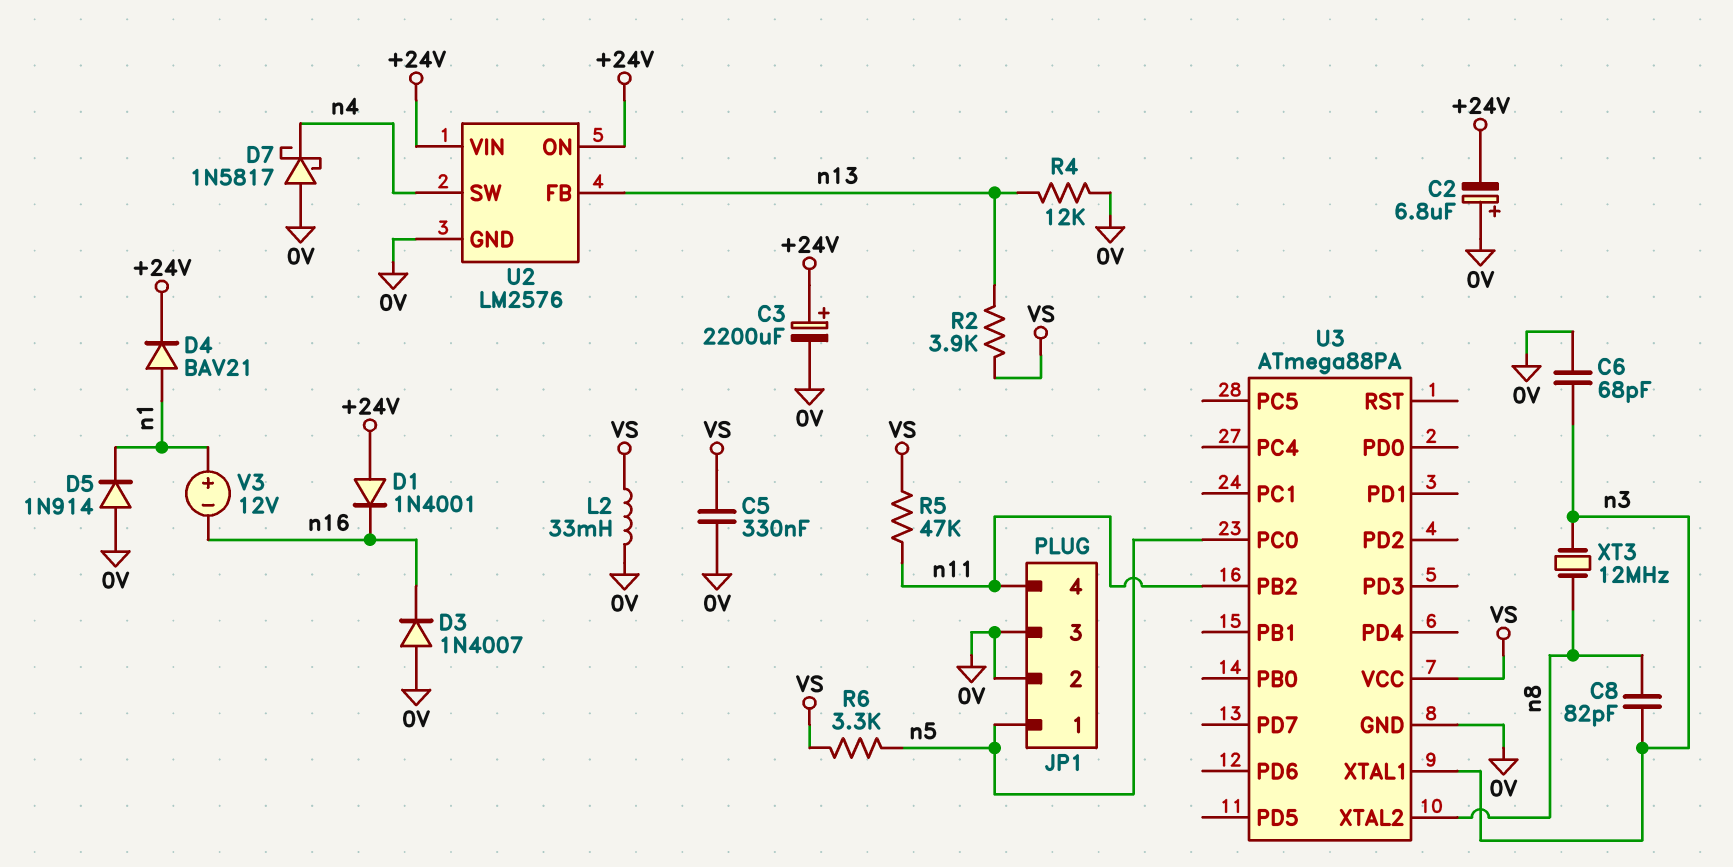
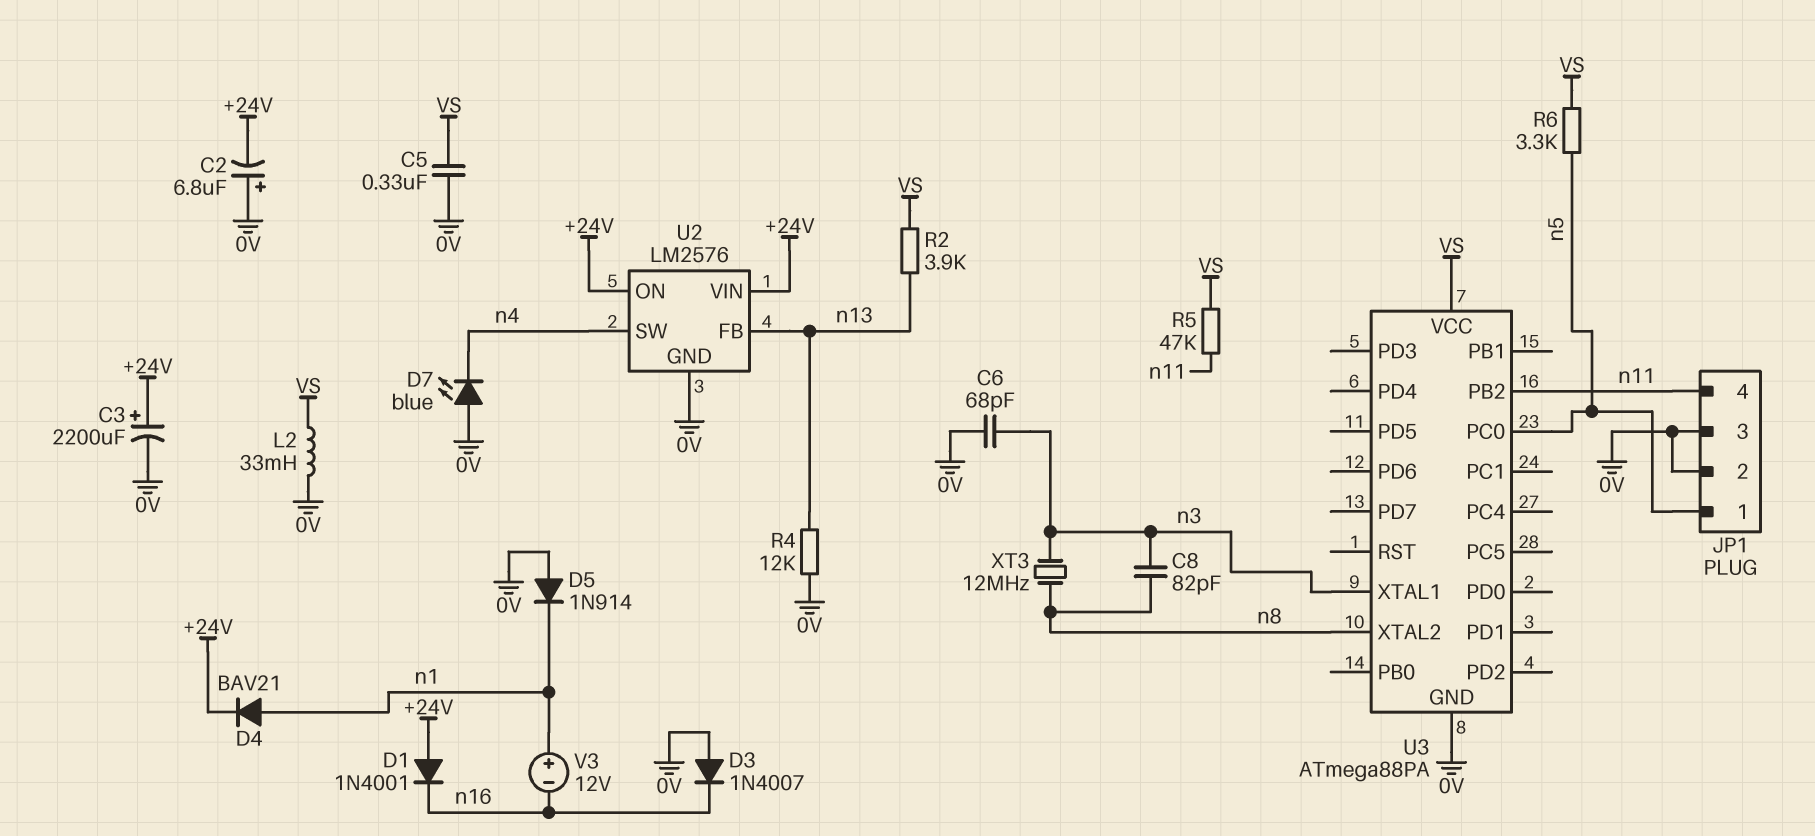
D7: schottky 1N5817 (A 0V, K n4) -> LED blue (A 0V, K n4)

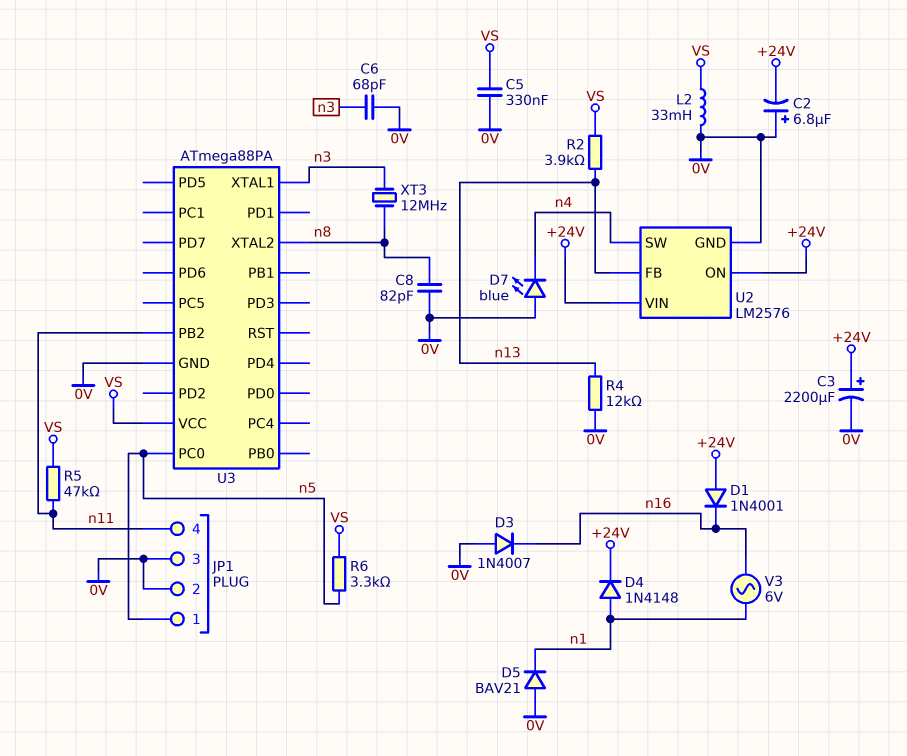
C8: 82pF (n3, n8) -> 82pF (0V, n8)
D4: diode BAV21 (A n1, K +24V) -> diode 1N4148 (A n1, K +24V)
D5: diode 1N914 (A 0V, K n1) -> diode BAV21 (A 0V, K n1)
V3: 12V (plus n1, minus n16) -> AC 6V (n1, n16)

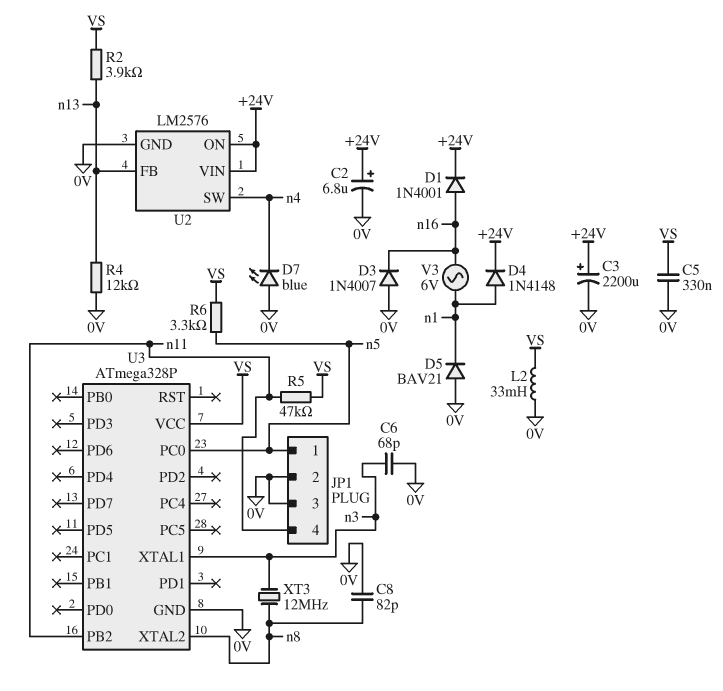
C2: 6.8uF (plus 0V, minus +24V) -> 6.8uF (plus +24V, minus 0V)
D1: diode 1N4001 (A +24V, K n16) -> diode 1N4001 (A n16, K +24V)
U3: ATmega88PA -> ATmega328P

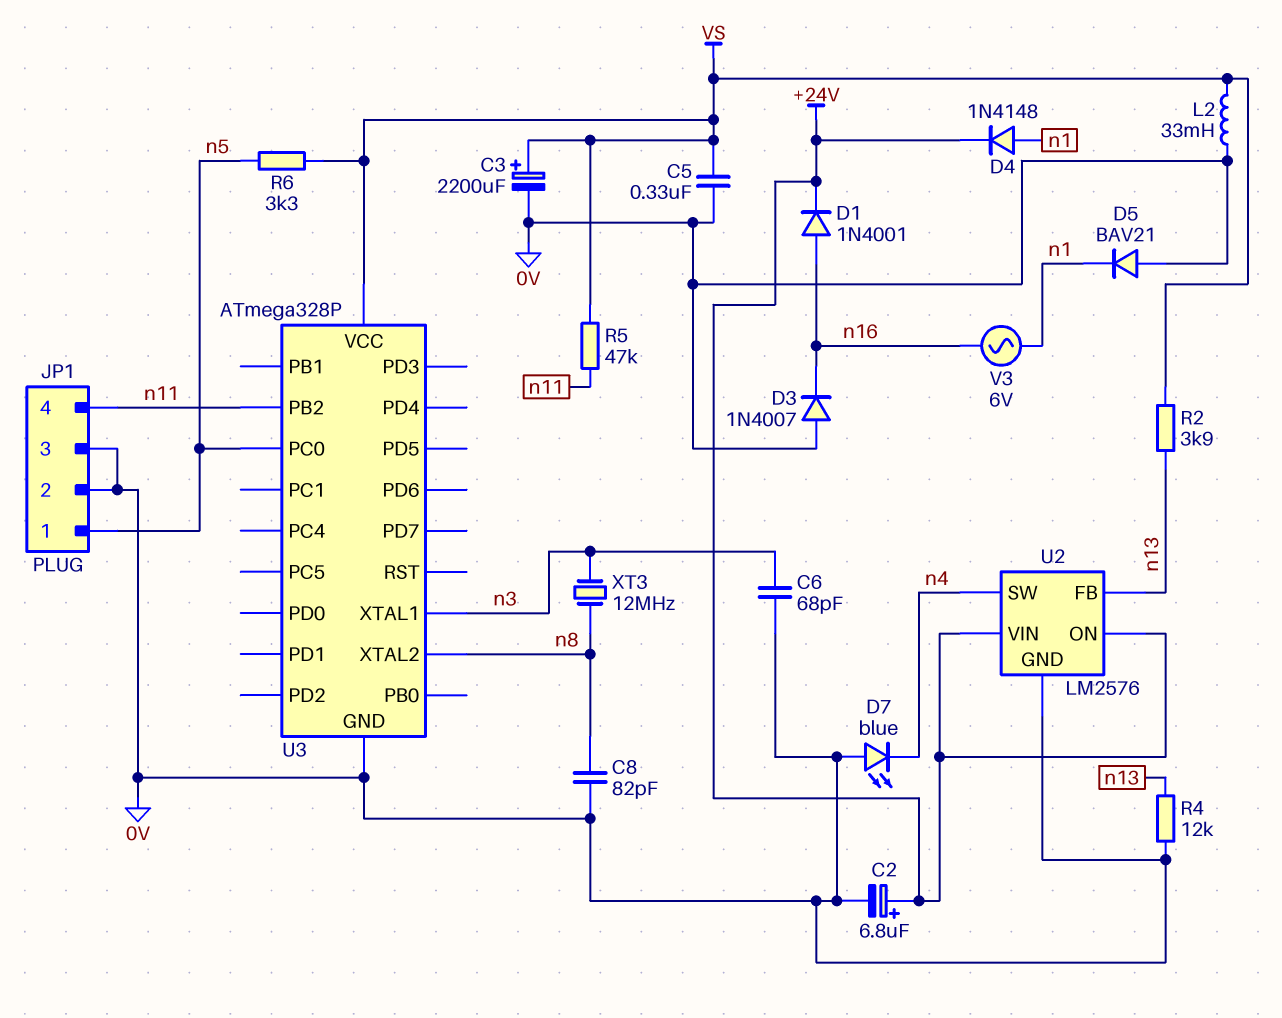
C3: 2200uF (plus +24V, minus 0V) -> 2200uF (plus VS, minus 0V)

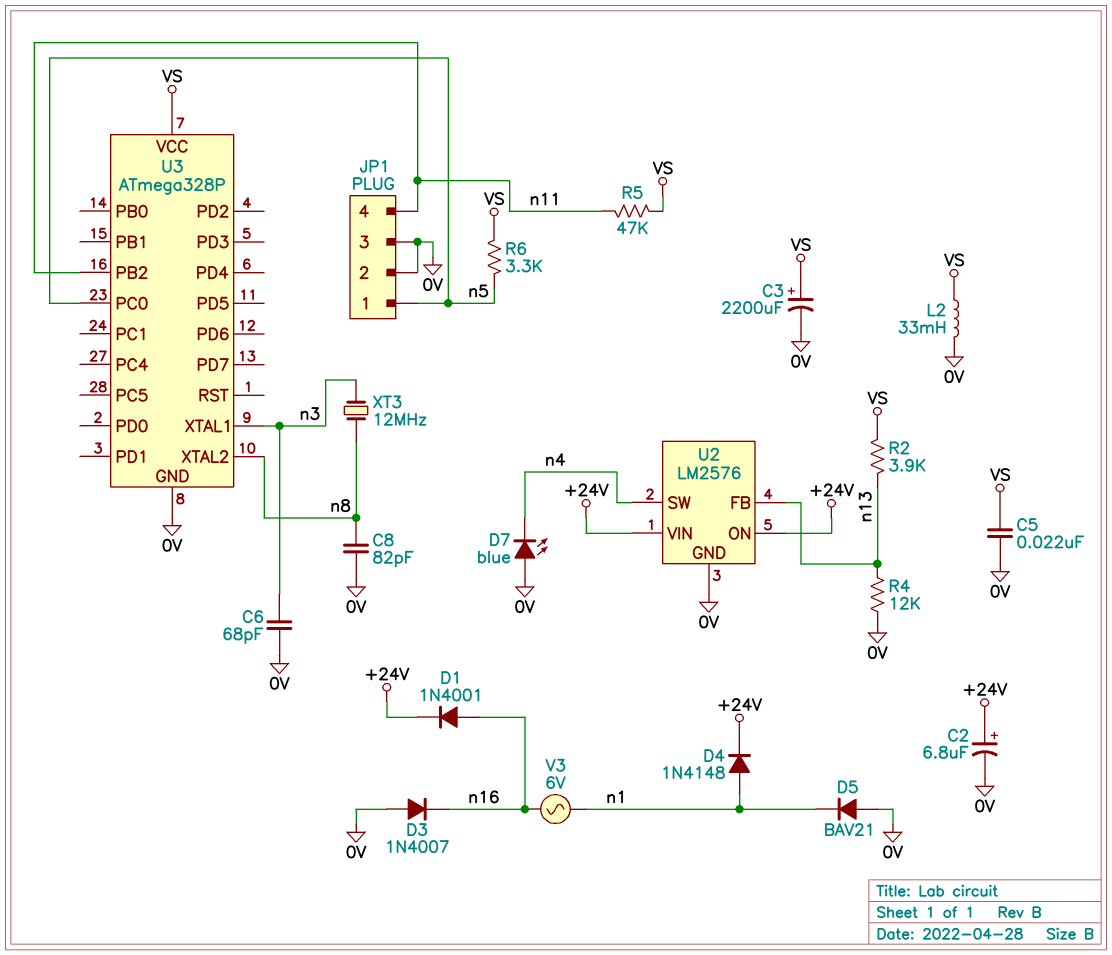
C5: 330nF (0V, VS) -> 22nF (0V, VS)

